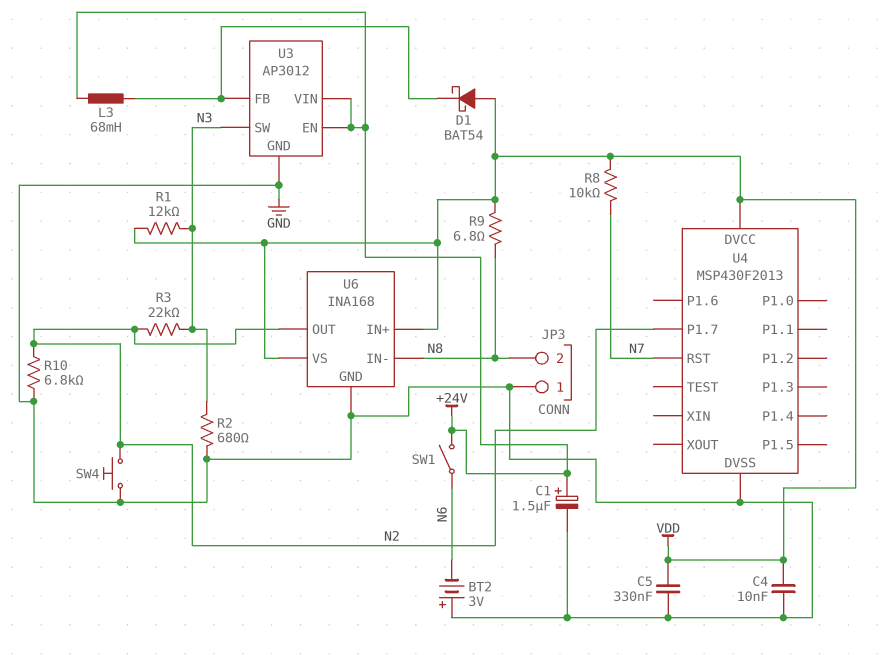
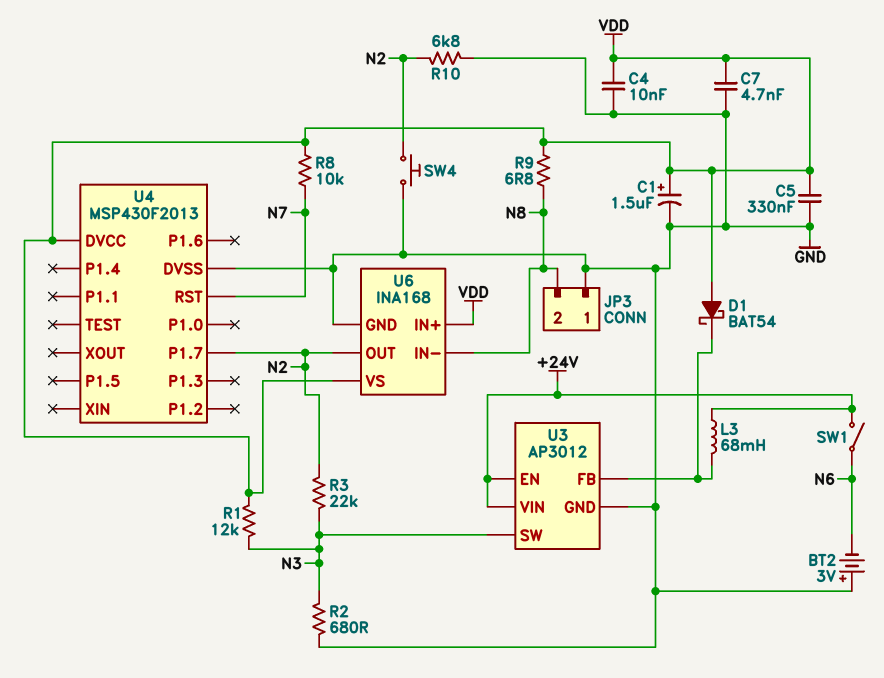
C1: 1.5uF (plus +24V, minus GND) -> 1.5uF (plus VDD, minus GND)
C7: none -> 4.7nF (GND, VDD)

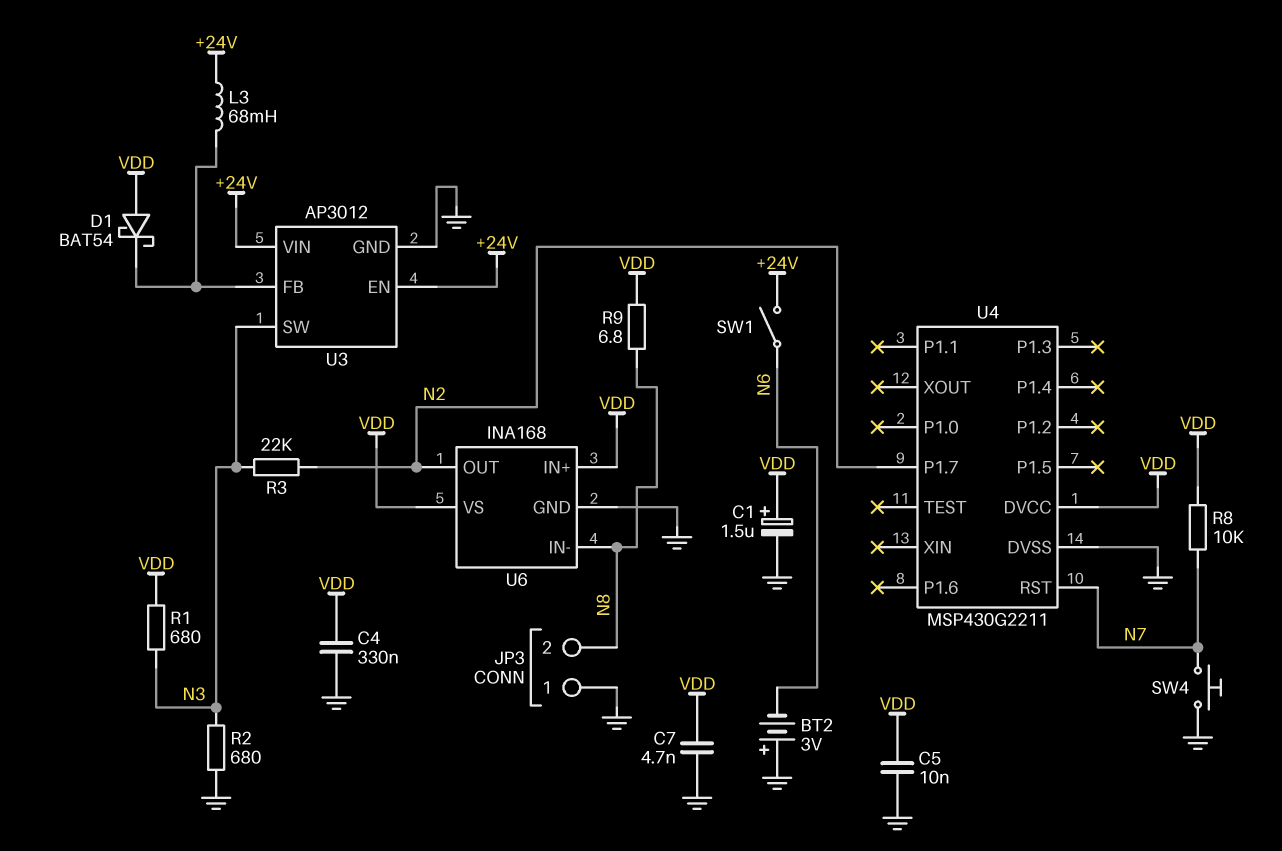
C4: 10nF (GND, VDD) -> 330nF (GND, VDD)
C5: 330nF (GND, VDD) -> 10nF (GND, VDD)
R1: 12k (N3, VDD) -> 680 (N3, VDD)
R10: 6.8k (GND, N2) -> none
SW4: button (GND, N2) -> button (GND, N7)
U4: MSP430F2013 -> MSP430G2211

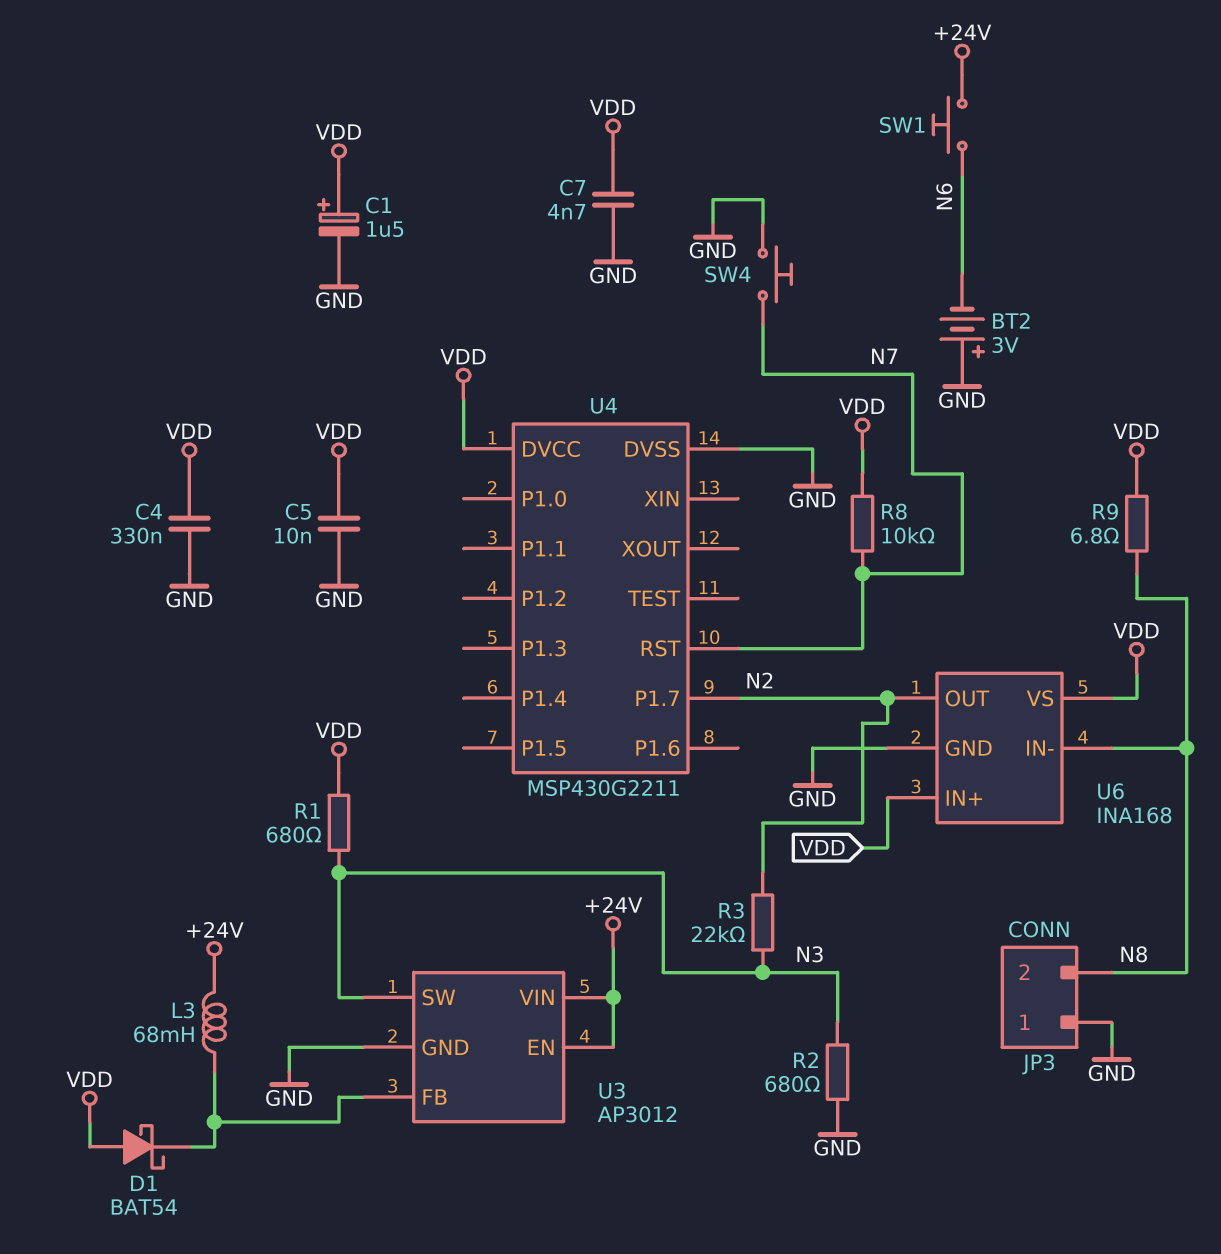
SW1: switch (+24V, N6) -> button (+24V, N6)

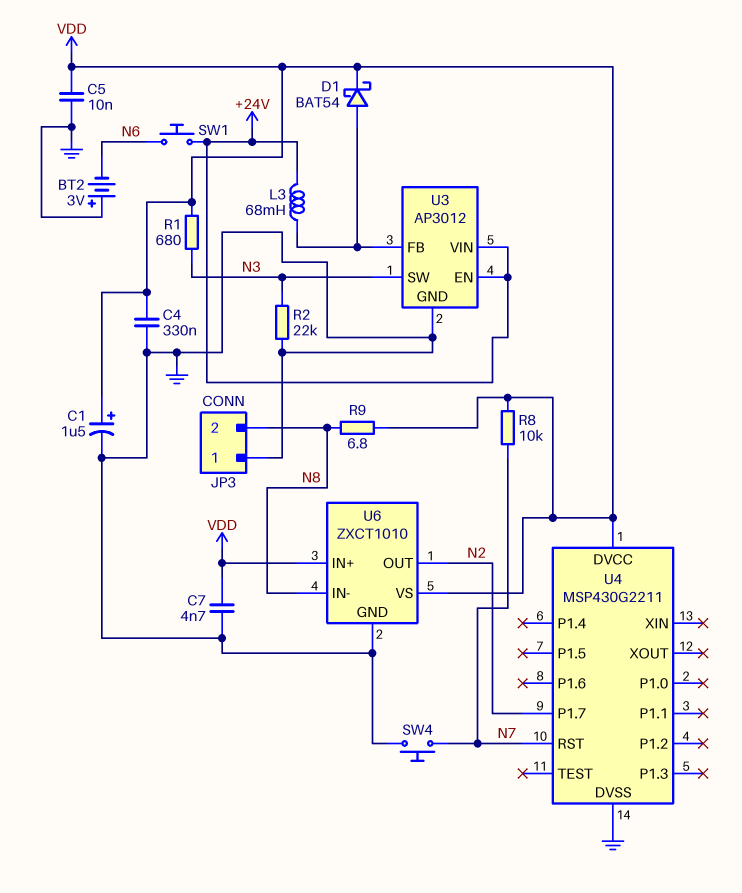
D1: schottky BAT54 (A VDD, K U3/FB) -> schottky BAT54 (A U3/FB, K VDD)
R2: 680 (GND, N3) -> 22k (GND, N3)
R3: 22k (N2, N3) -> none
U6: INA168 -> ZXCT1010

